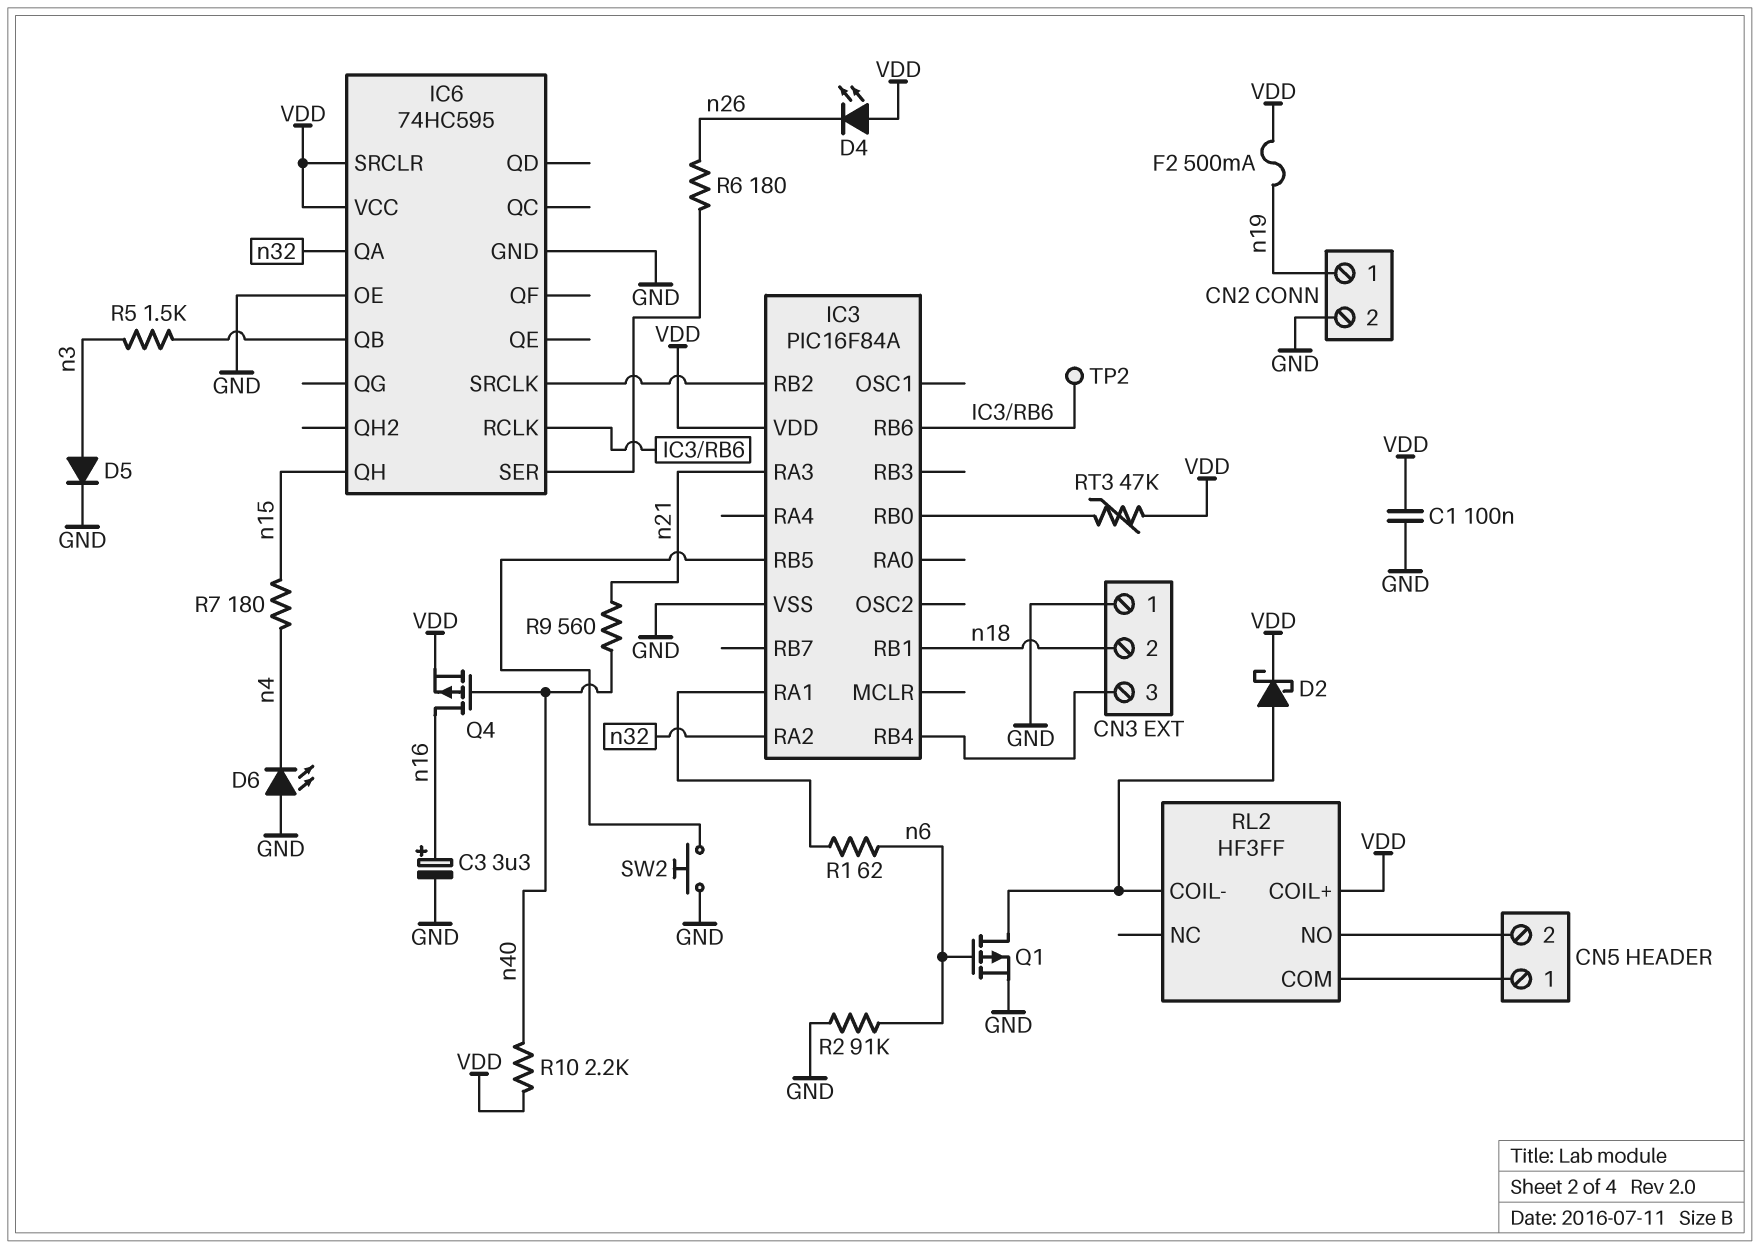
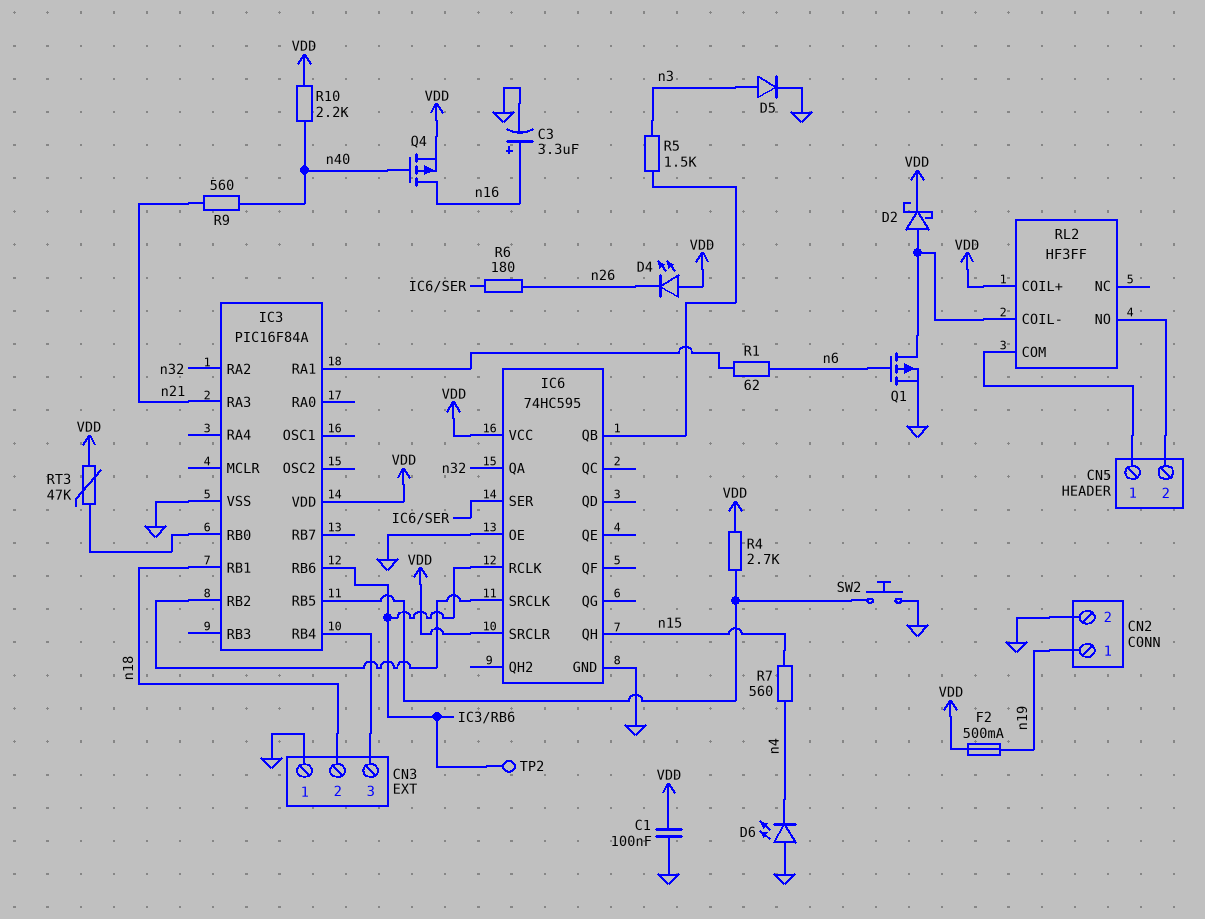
R2: 91k (GND, n6) -> none
R4: none -> 2.7k (IC3/RB5, VDD)
R7: 180 (n4, n15) -> 560 (n4, n15)

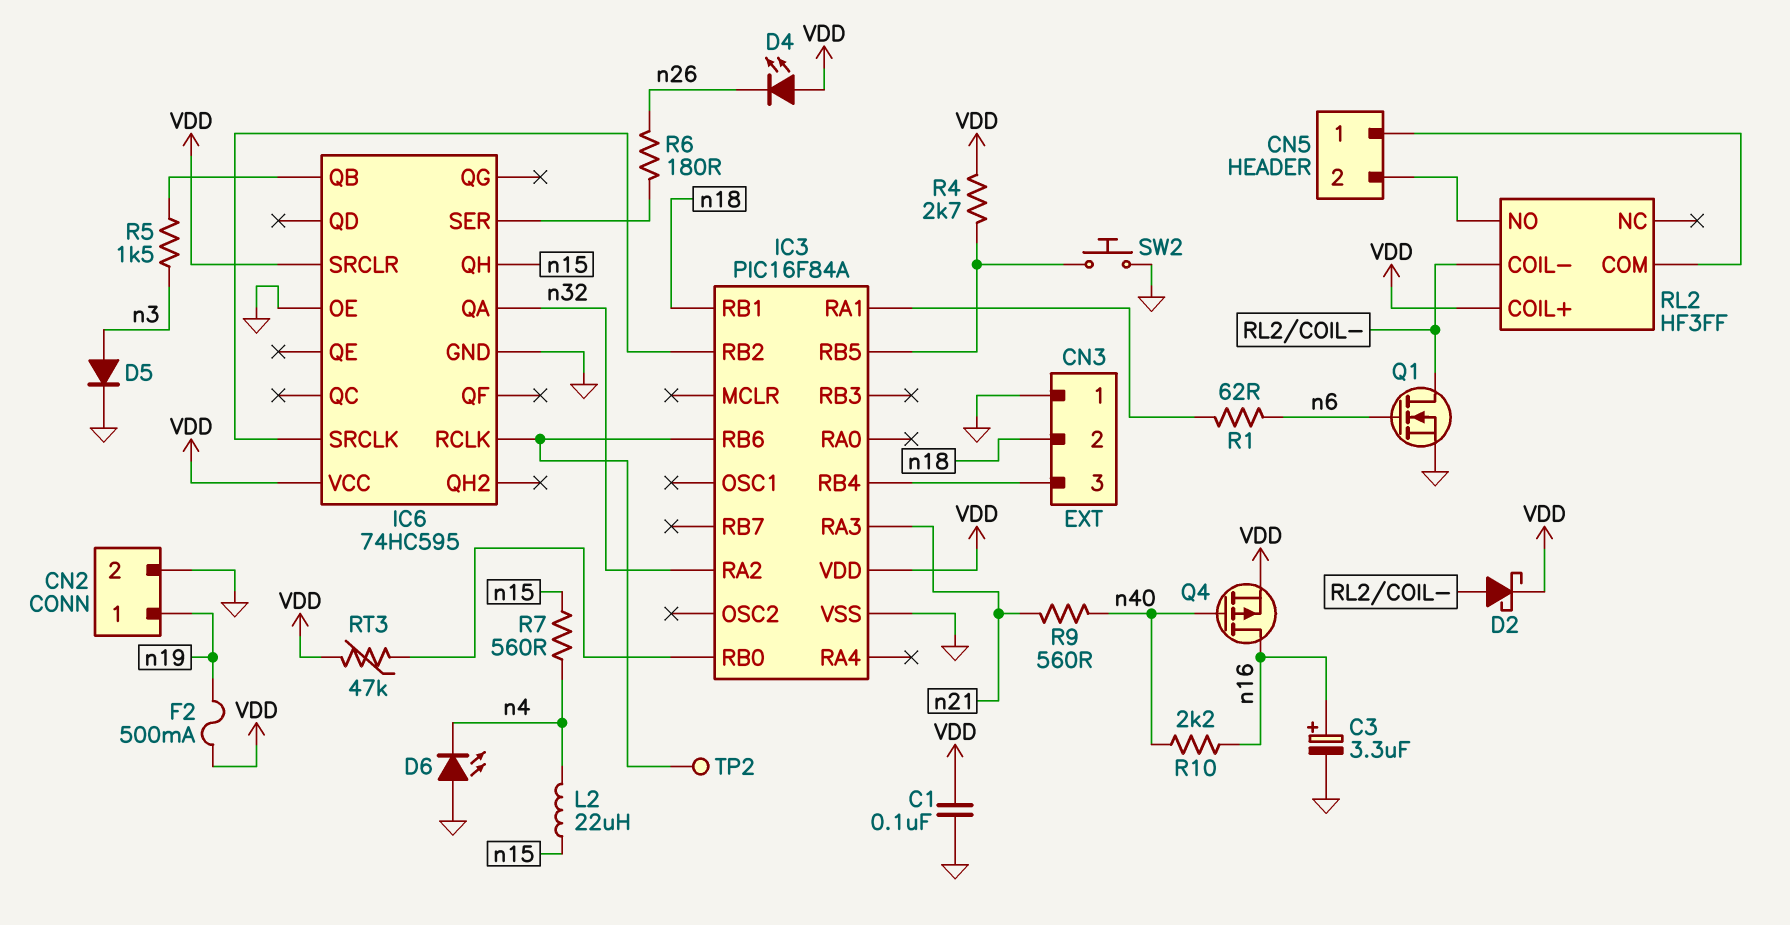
L2: none -> 22uH (n4, n15)
Q1: PMOS (G n6, D RL2/COIL-, S GND) -> NMOS (G n6, D RL2/COIL-, S GND)
R10: 2.2k (VDD, n40) -> 2.2k (n16, n40)

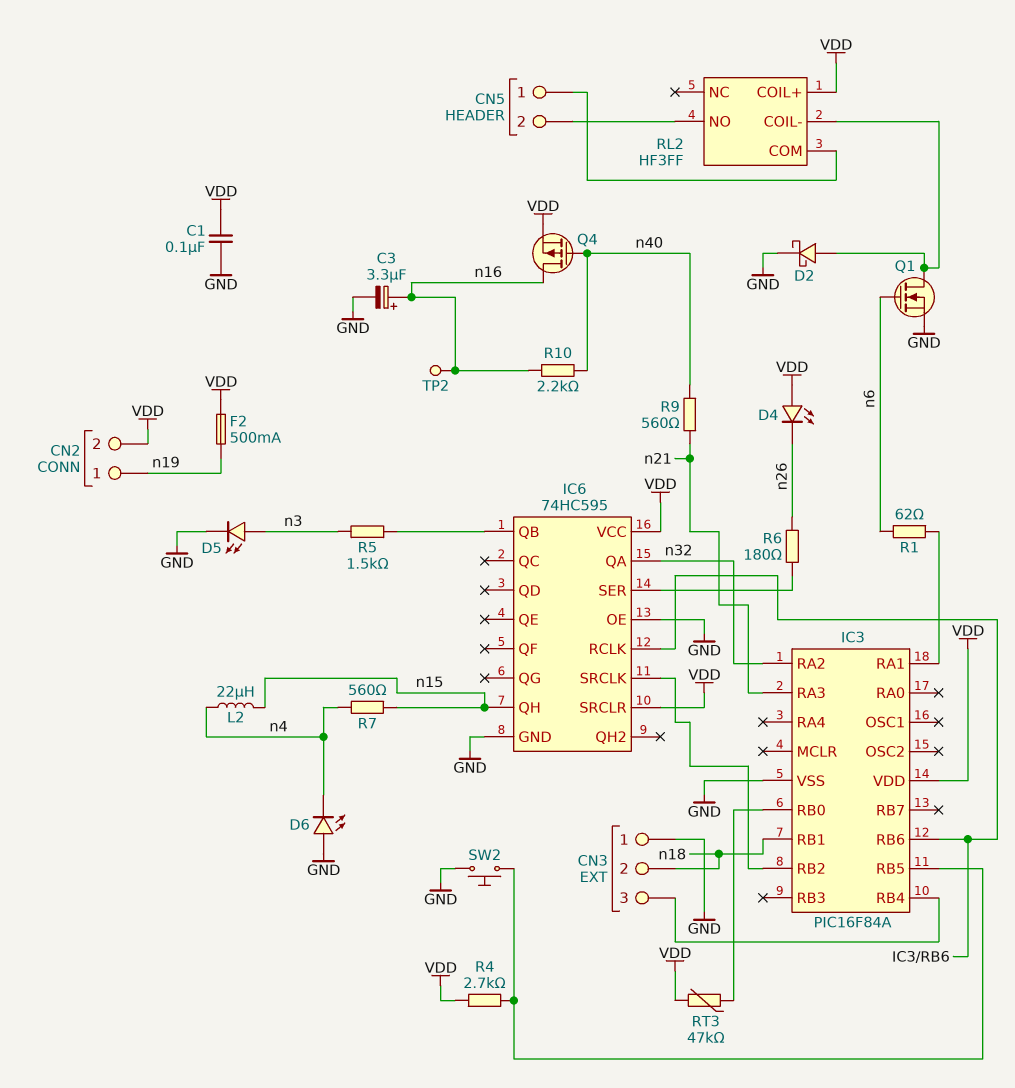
CN2 pin 2: GND -> VDD
D2: schottky (A RL2/COIL-, K VDD) -> schottky (A RL2/COIL-, K GND)
D5: diode (A n3, K GND) -> LED (A n3, K GND)
TP2: test point (IC3/RB6) -> test point (n16)

